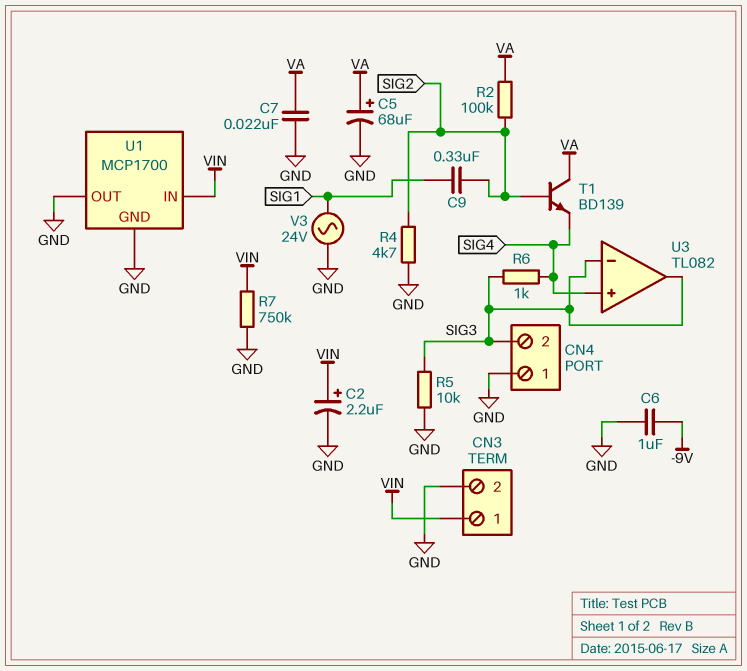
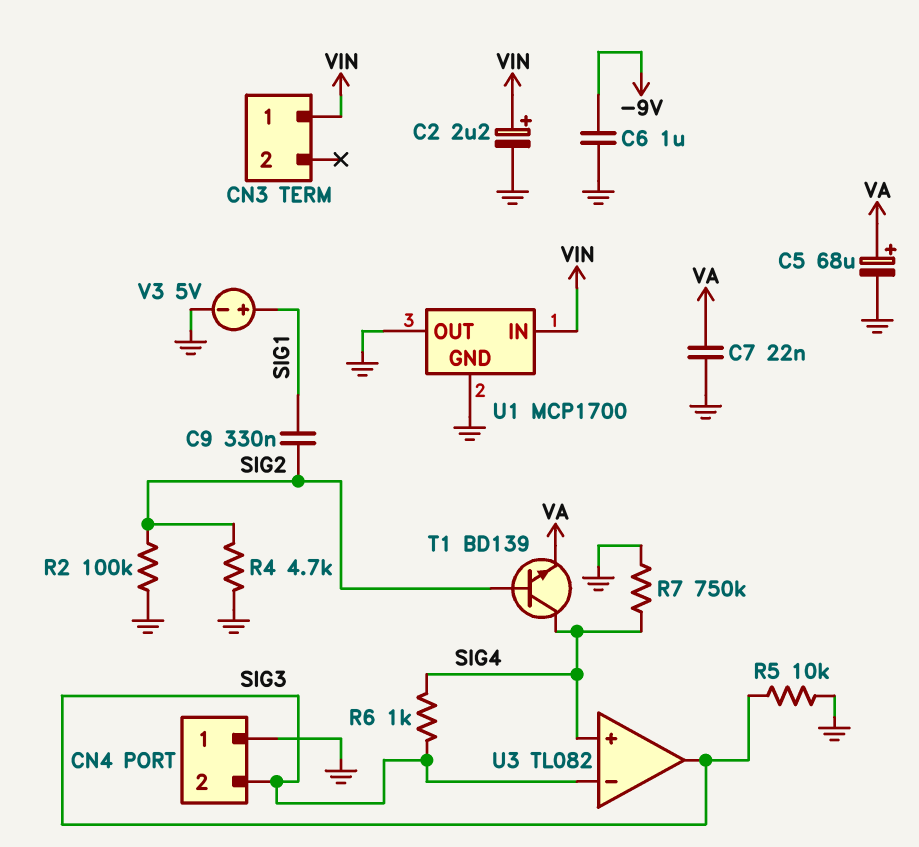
CN3 pin 2: GND -> none
R2: 100k (SIG2, VA) -> 100k (GND, SIG2)
R7: 750k (GND, VIN) -> 750k (GND, SIG4)
T1: NPN BD139 (B SIG2, C VA, E SIG4) -> NPN BD139 (B SIG2, C SIG4, E VA)
V3: AC 24V (GND, SIG1) -> 5V (plus SIG1, minus GND)

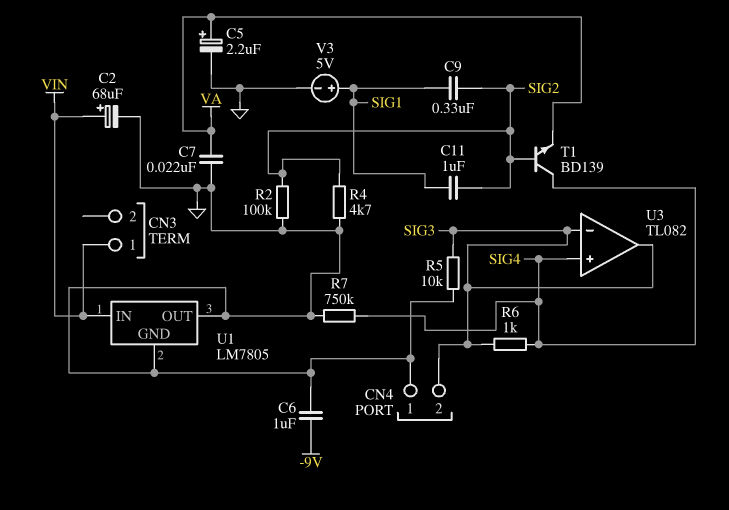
C2: 2.2uF (plus VIN, minus GND) -> 68uF (plus VIN, minus GND)
C5: 68uF (plus VA, minus GND) -> 2.2uF (plus VA, minus GND)
C11: none -> 1uF (SIG1, SIG2)
U1: MCP1700 -> LM7805

